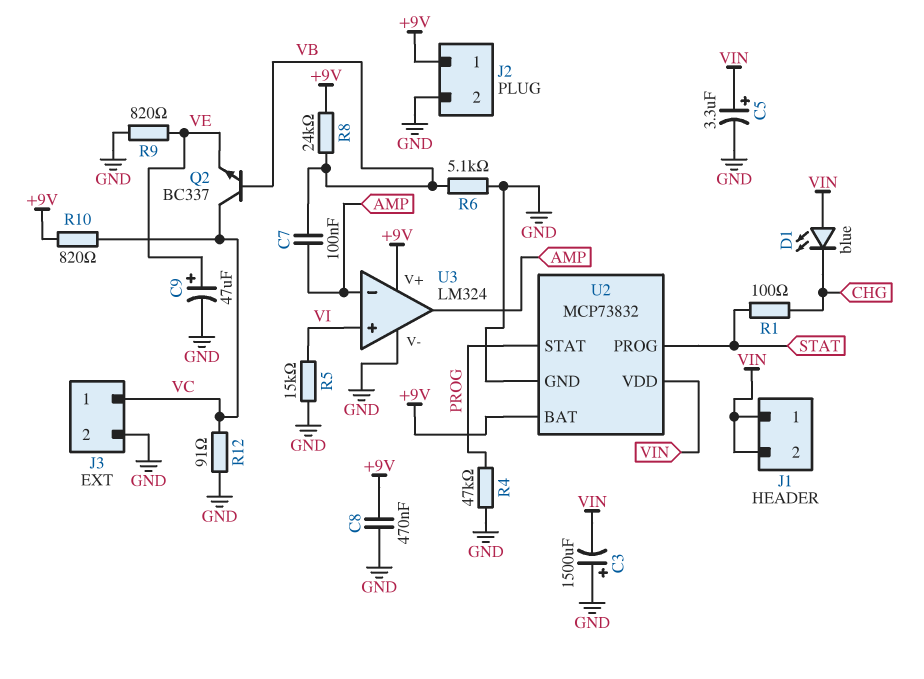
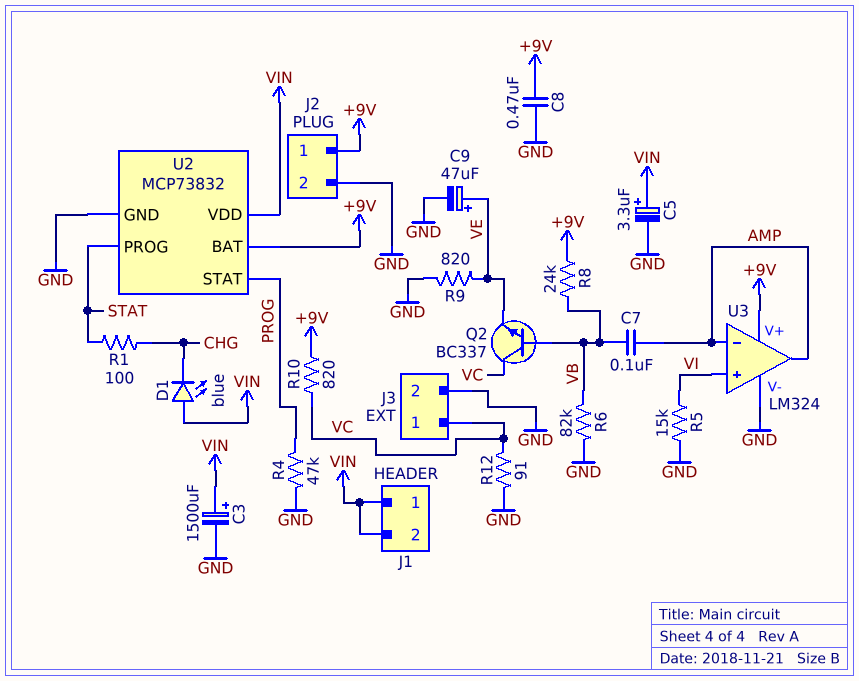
C3: 1500uF (plus GND, minus VIN) -> 1500uF (plus VIN, minus GND)
R6: 5.1k (GND, VB) -> 82k (GND, VB)

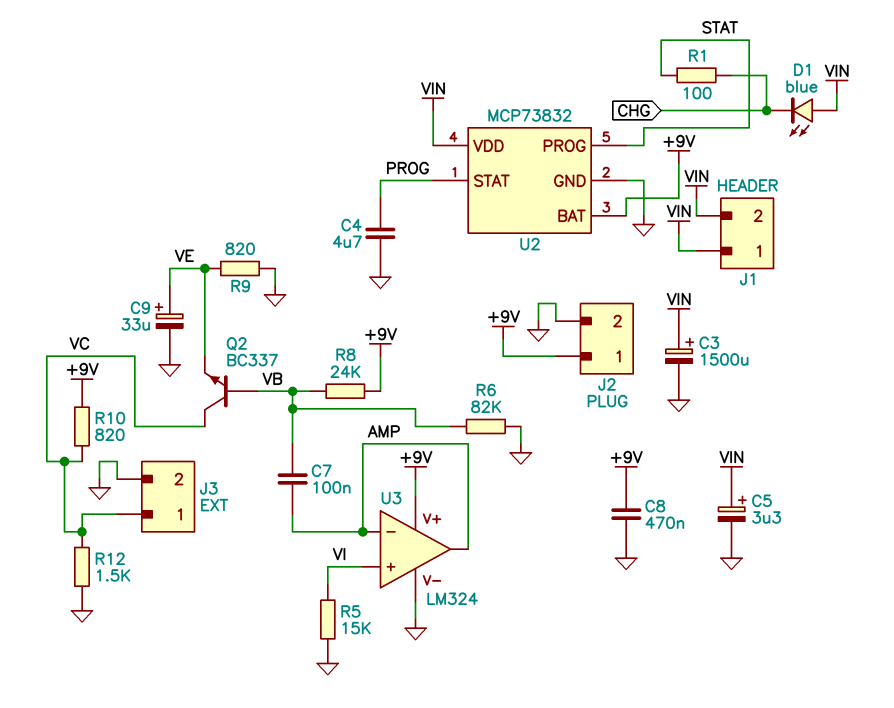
C4: none -> 4.7uF (GND, PROG)
C9: 47uF (plus VE, minus GND) -> 33uF (plus VE, minus GND)
R4: 47k (GND, PROG) -> none
R12: 91 (GND, VC) -> 1.5k (GND, VC)

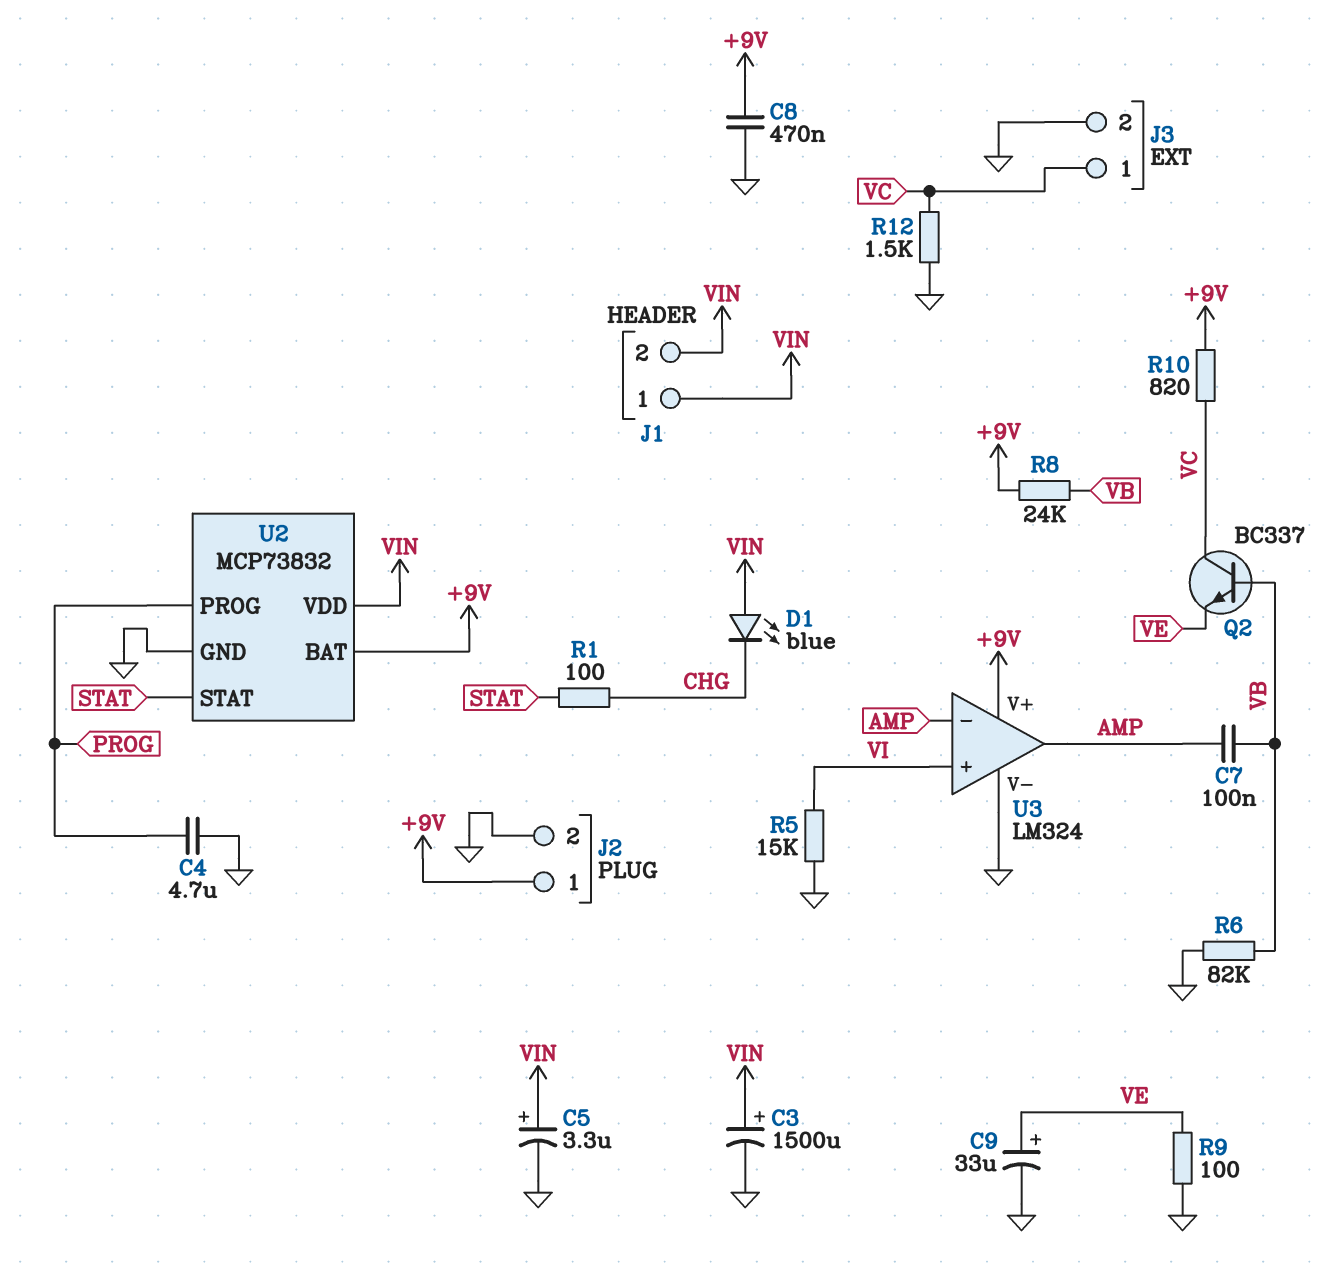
R9: 820 (GND, VE) -> 100 (GND, VE)
U2 pin PROG: STAT -> PROG
U2 pin STAT: PROG -> STAT

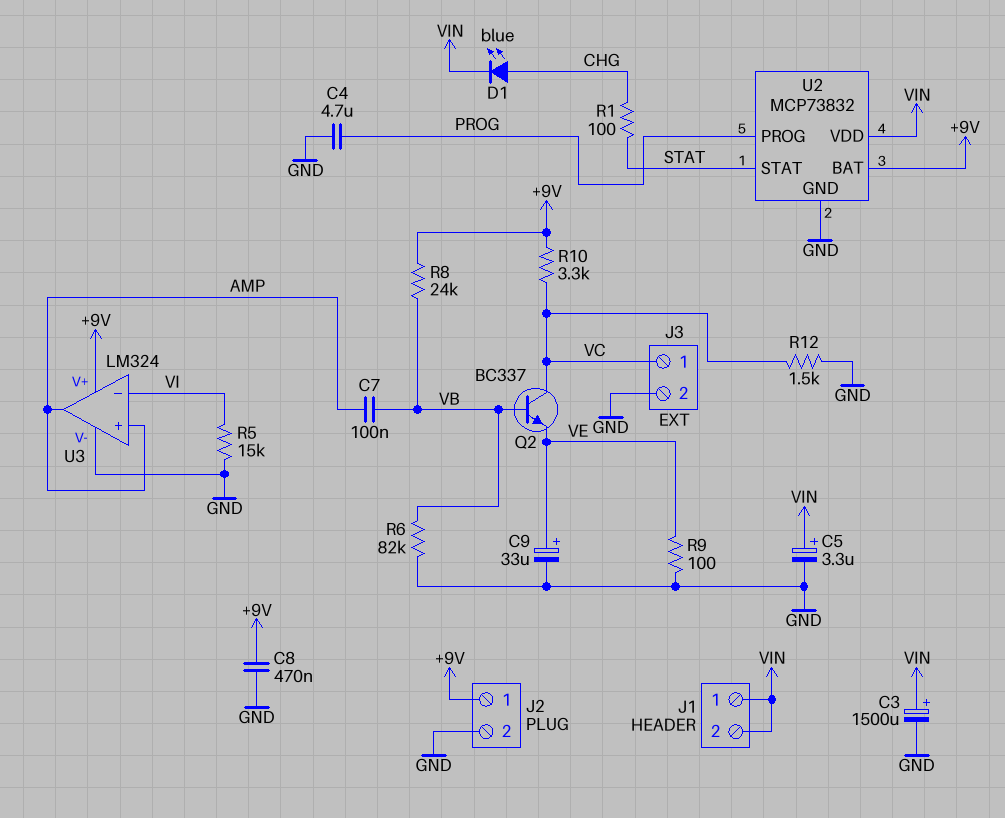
D1: LED blue (A VIN, K CHG) -> LED blue (A CHG, K VIN)
R10: 820 (+9V, VC) -> 3.3k (+9V, VC)
U3 pin in+: VI -> AMP
U3 pin in-: AMP -> VI

